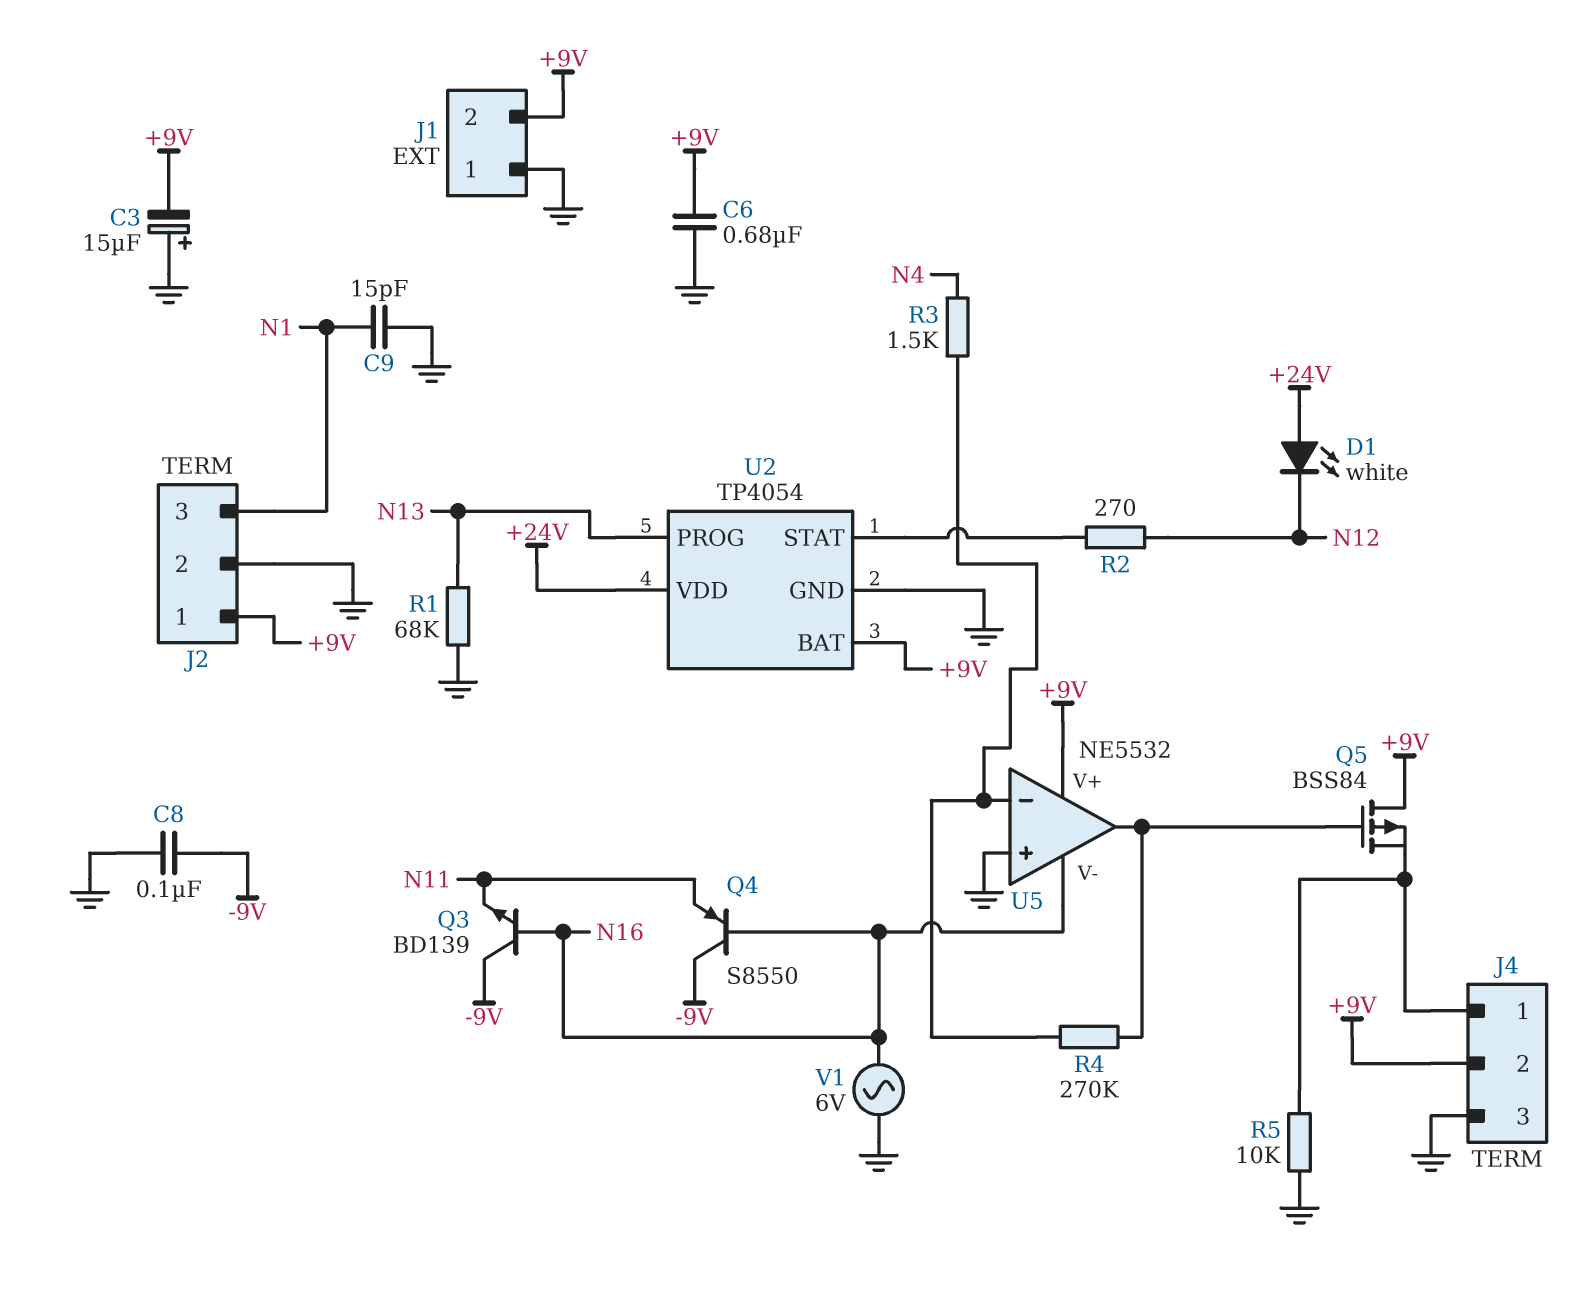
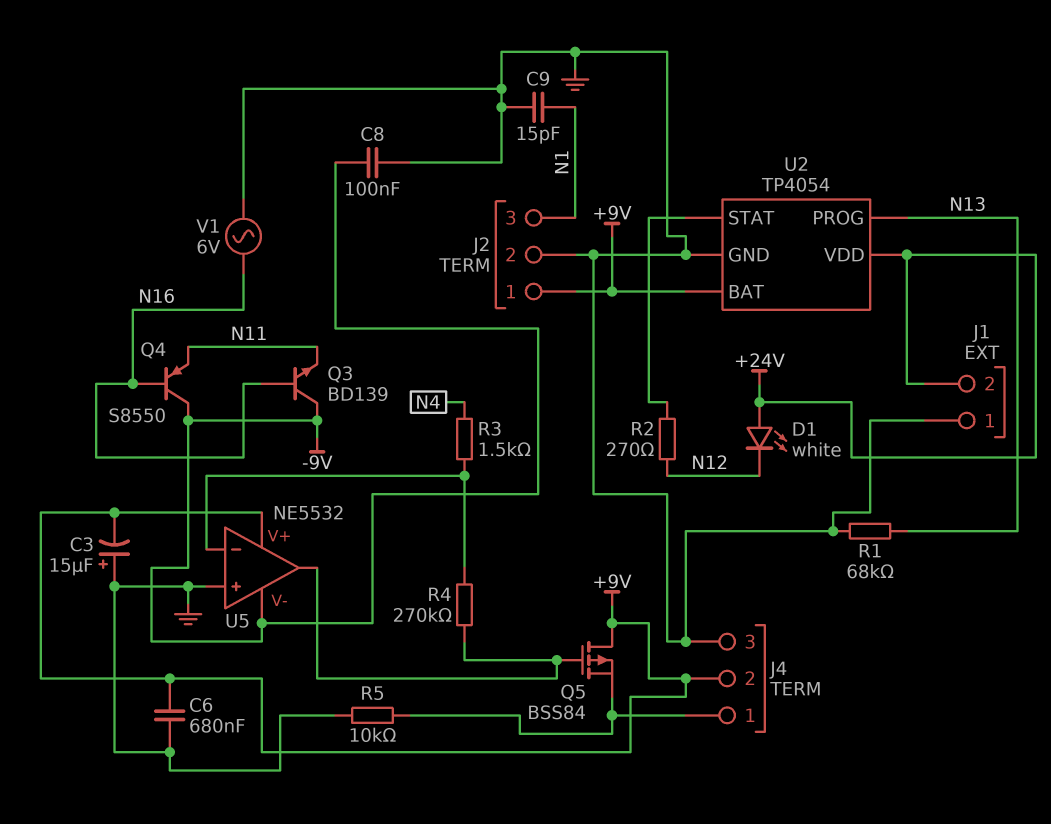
J1 pin 2: +9V -> +24V
U5 pin V-: N16 -> -9V

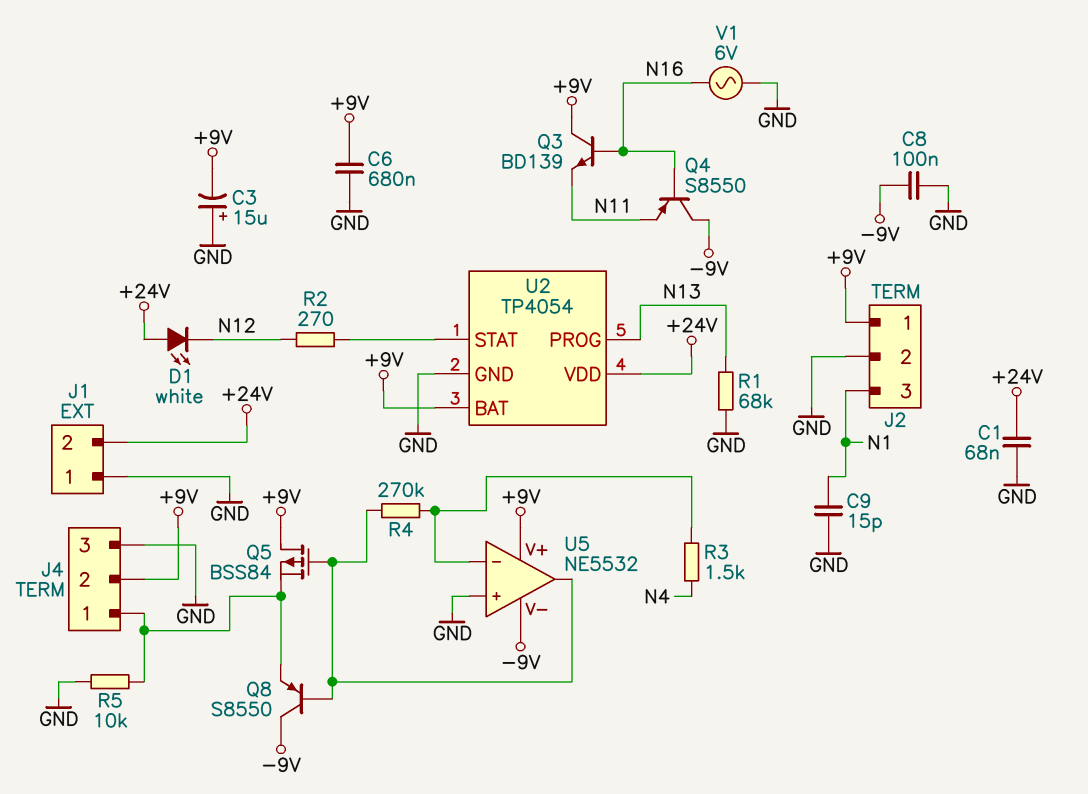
C1: none -> 68nF (+24V, GND)
Q3: NPN BD139 (B N16, C -9V, E N11) -> NPN BD139 (B N16, C +9V, E N11)
Q8: none -> PNP S8550 (B U5/out, C -9V, E J4/1)

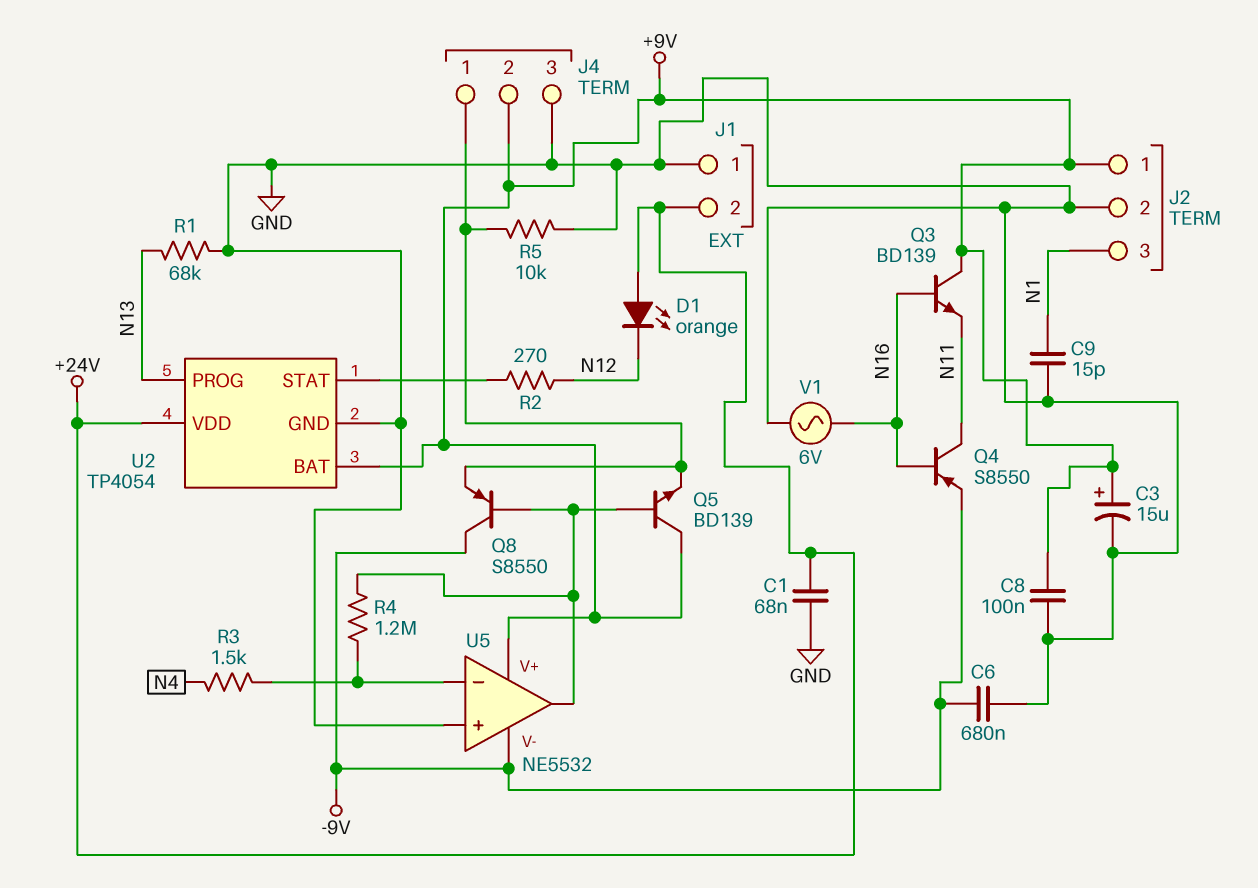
C3: 15uF (plus GND, minus +9V) -> 15uF (plus +9V, minus GND)
C6: 680nF (+9V, GND) -> 680nF (-9V, GND)
C8: 100nF (-9V, GND) -> 100nF (+9V, GND)
D1: LED white (A +24V, K N12) -> LED orange (A +24V, K N12)
Q4: PNP S8550 (B N16, C -9V, E N11) -> PNP S8550 (B N16, C N11, E -9V)
Q5: PMOS BSS84 (G U5/out, D +9V, S J4/1) -> NPN BD139 (B U5/out, C +9V, E J4/1)
R4: 270k (U5/in-, U5/out) -> 1.2M (U5/in-, U5/out)

